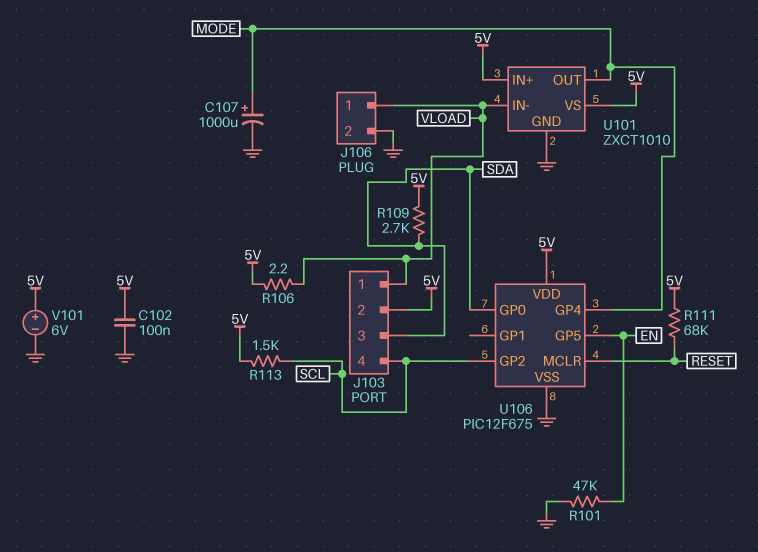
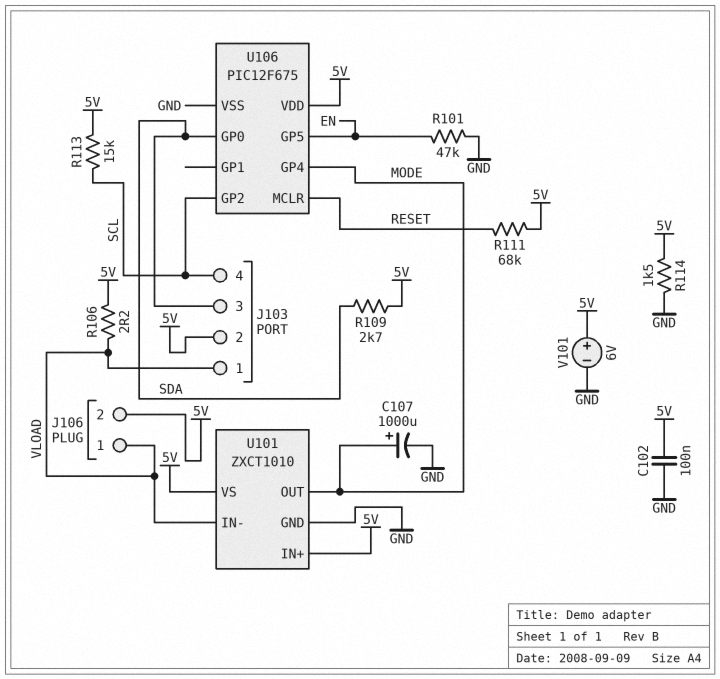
J106 pin 2: GND -> 5V
R113: 1.5k (5V, SCL) -> 15k (5V, SCL)
R114: none -> 1.5k (5V, GND)

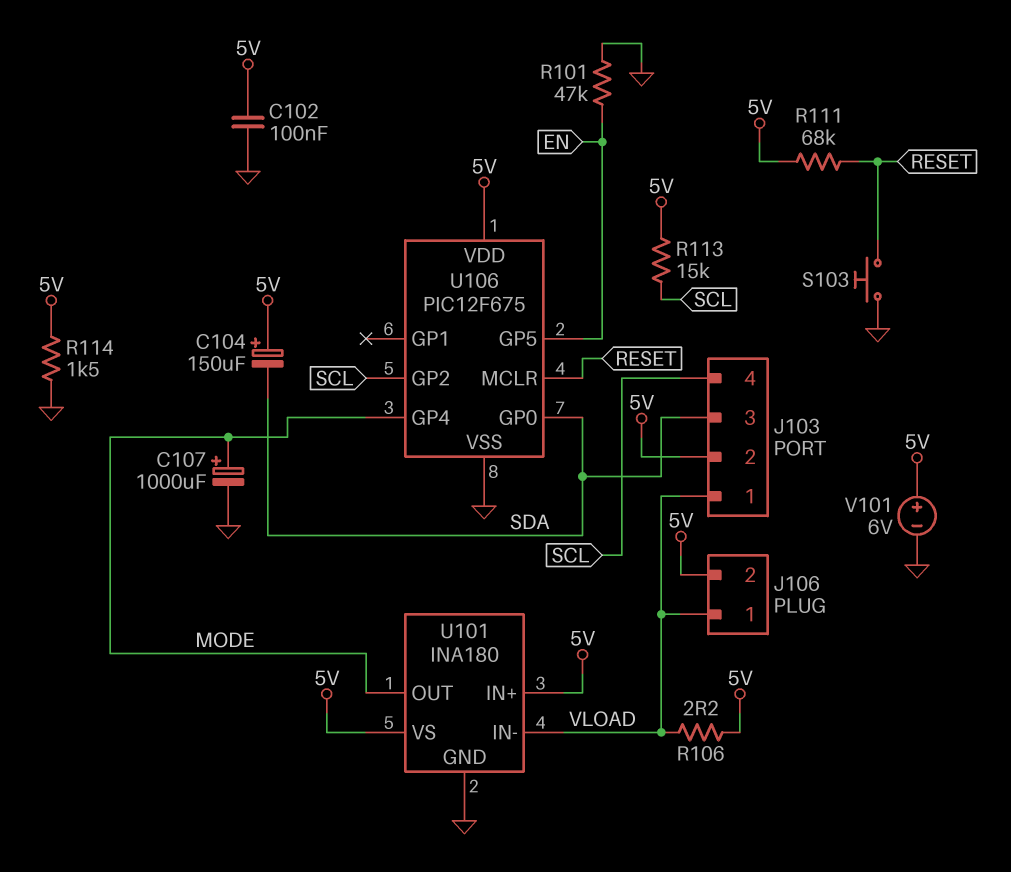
C104: none -> 150uF (plus 5V, minus SDA)
R109: 2.7k (5V, SDA) -> none
S103: none -> button (GND, RESET)
U101: ZXCT1010 -> INA180

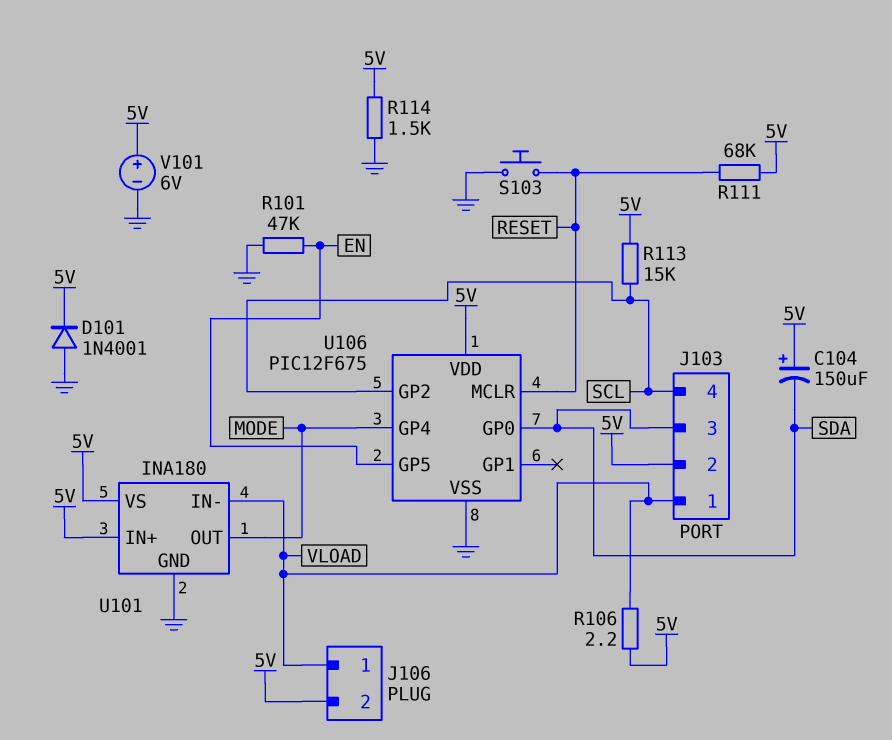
C102: 100nF (5V, GND) -> none
C107: 1000uF (plus MODE, minus GND) -> none
D101: none -> diode 1N4001 (A GND, K 5V)

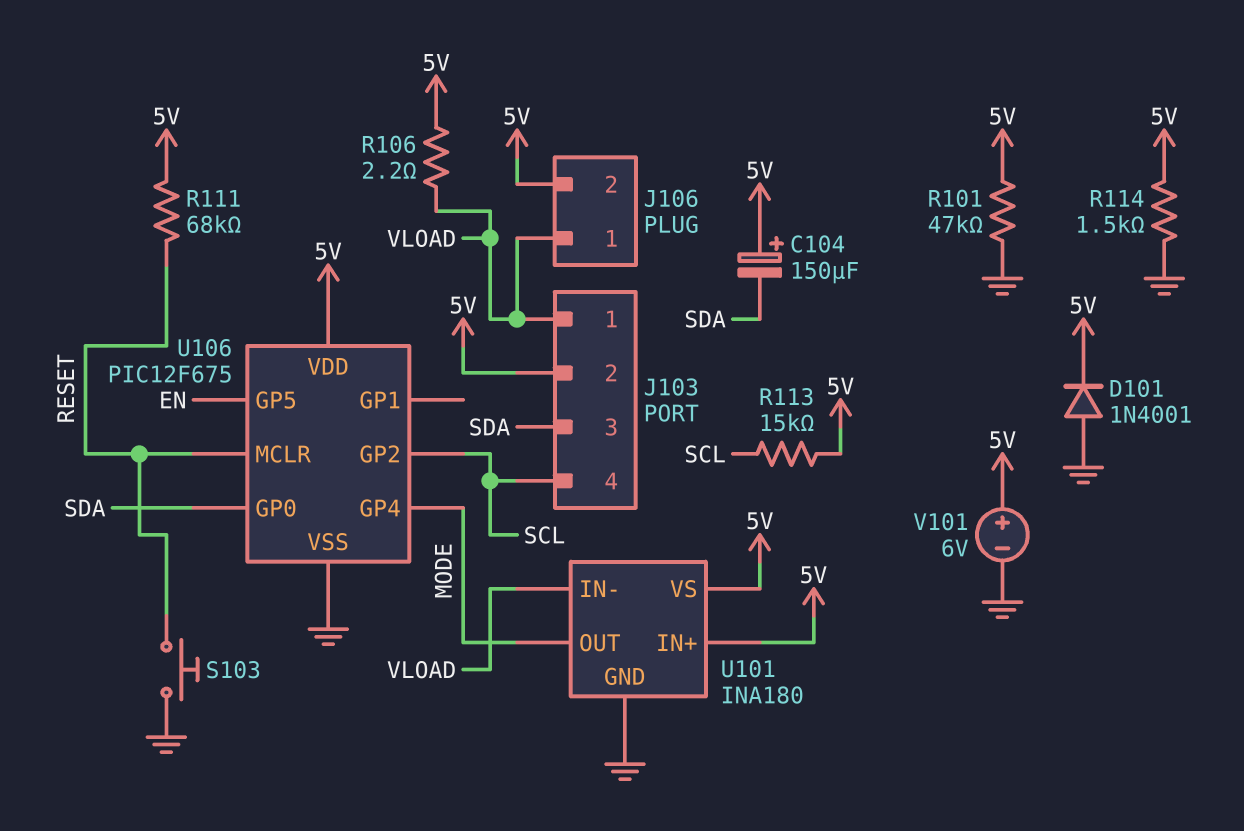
R101: 47k (EN, GND) -> 47k (5V, GND)

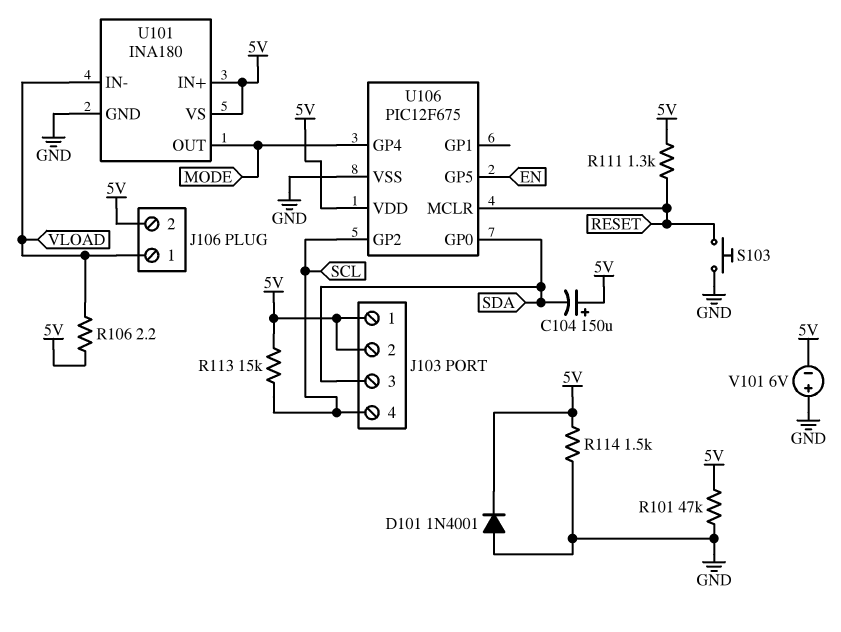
J103 pin 1: VLOAD -> 5V
R111: 68k (5V, RESET) -> 1.3k (5V, RESET)
V101: 6V (plus 5V, minus GND) -> 6V (plus GND, minus 5V)

